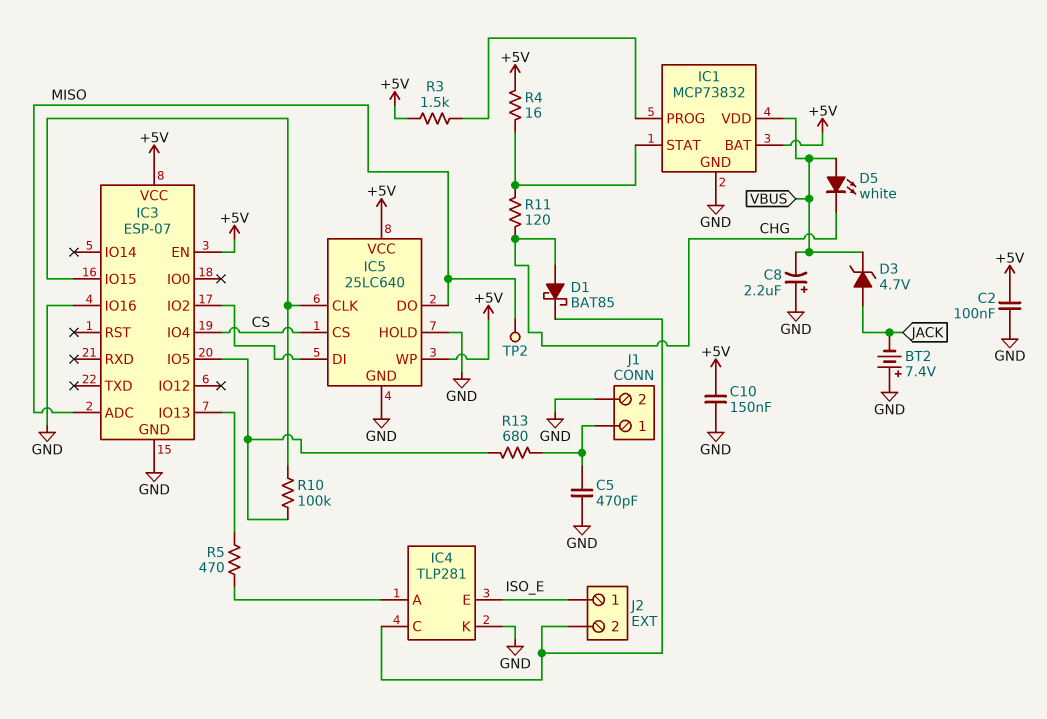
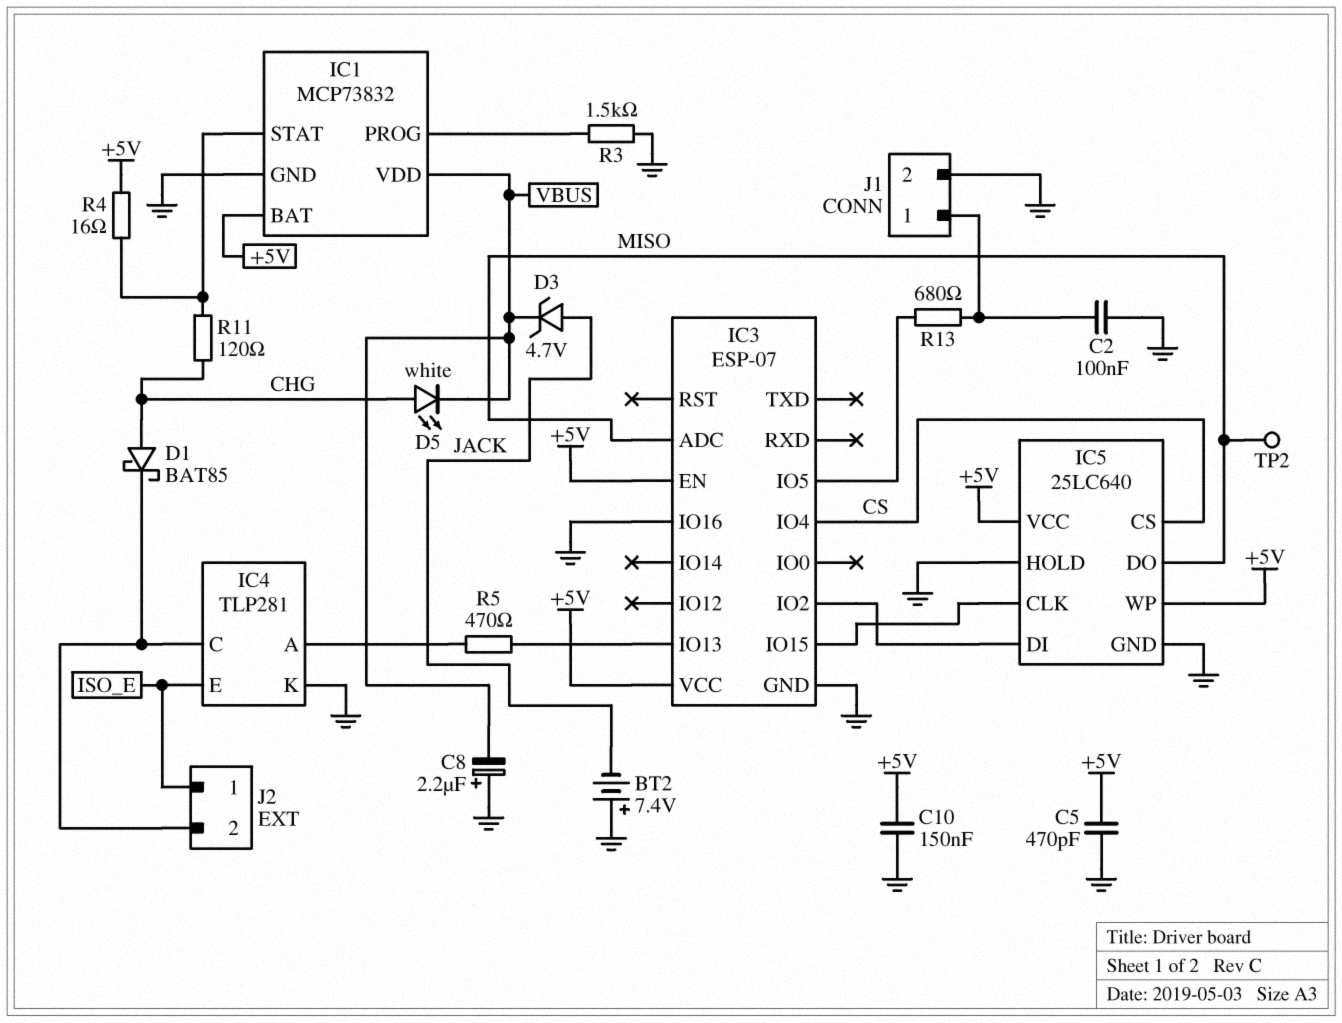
C2: 100nF (+5V, GND) -> 100nF (GND, J1/1)
C5: 470pF (GND, J1/1) -> 470pF (+5V, GND)
D5: LED white (A VBUS, K CHG) -> LED white (A CHG, K VBUS)
R3: 1.5k (+5V, IC1/PROG) -> 1.5k (GND, IC1/PROG)
R10: 100k (IC3/IO5, IC3/IO15) -> none

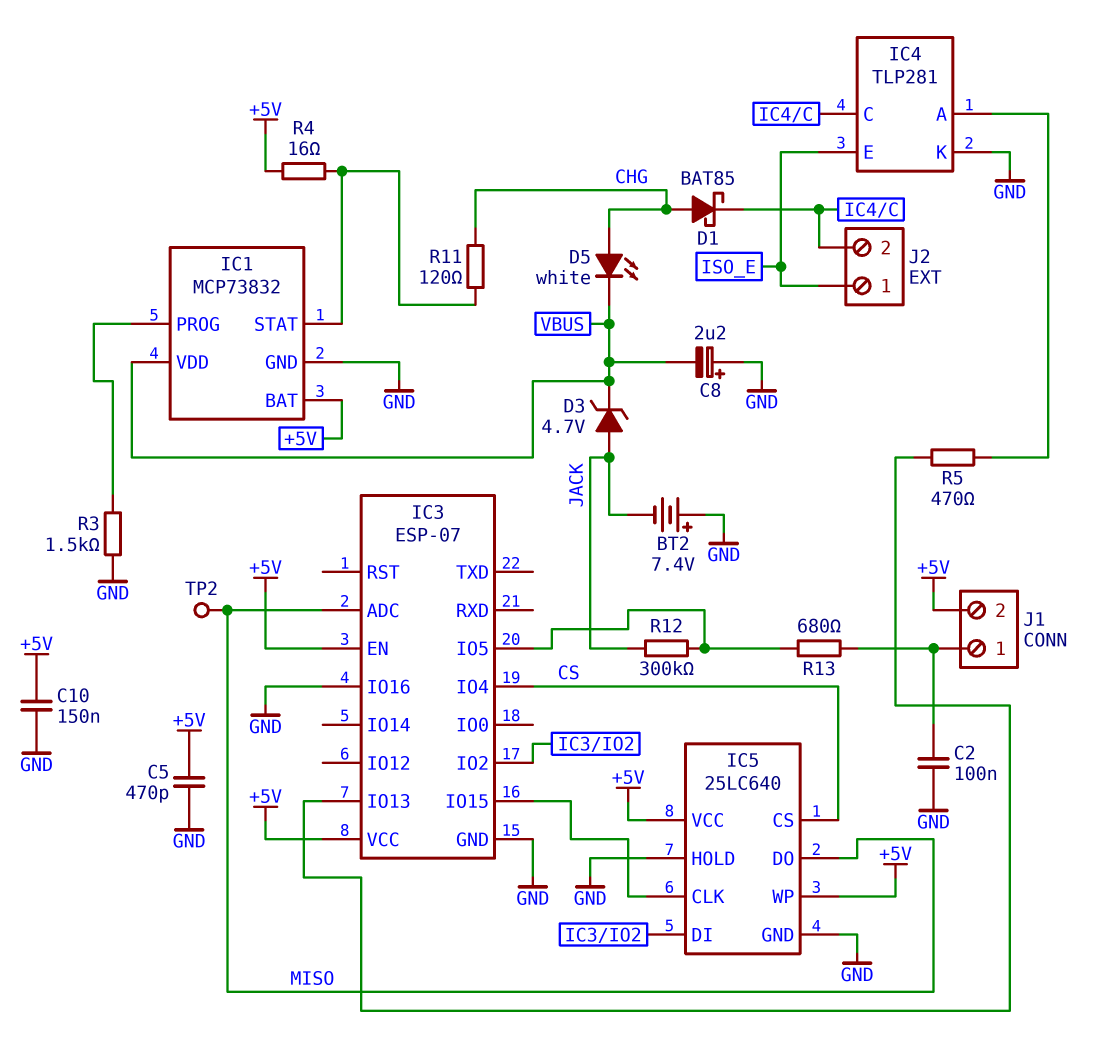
J1 pin 2: GND -> +5V
R12: none -> 300k (IC3/IO5, JACK)

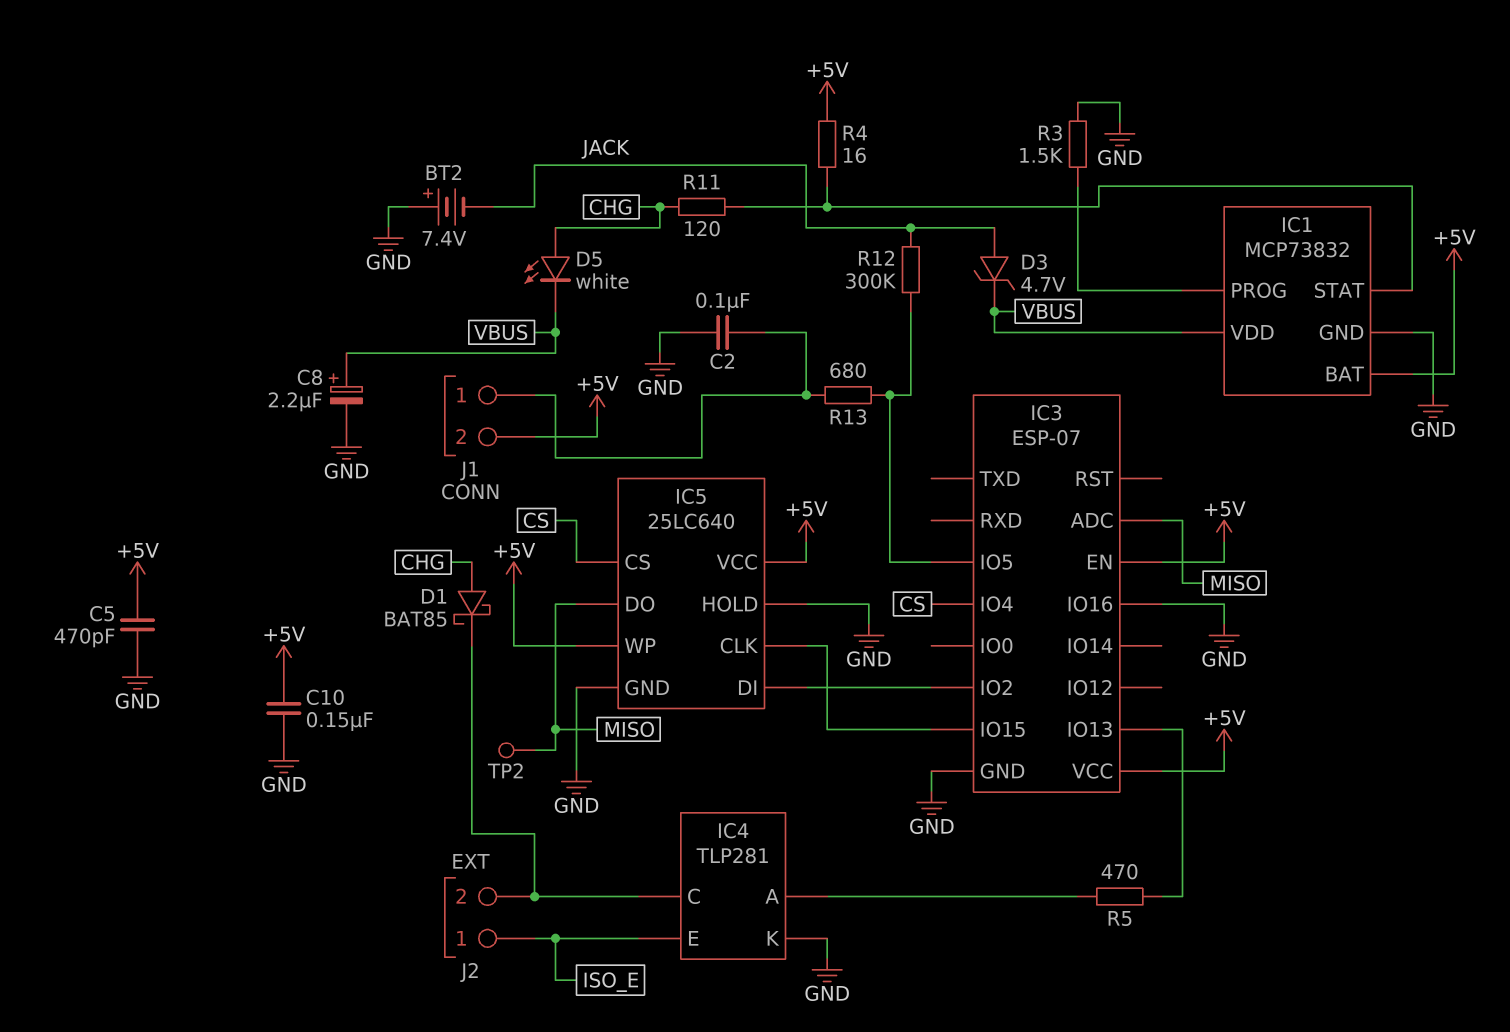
C8: 2.2uF (plus GND, minus VBUS) -> 2.2uF (plus VBUS, minus GND)

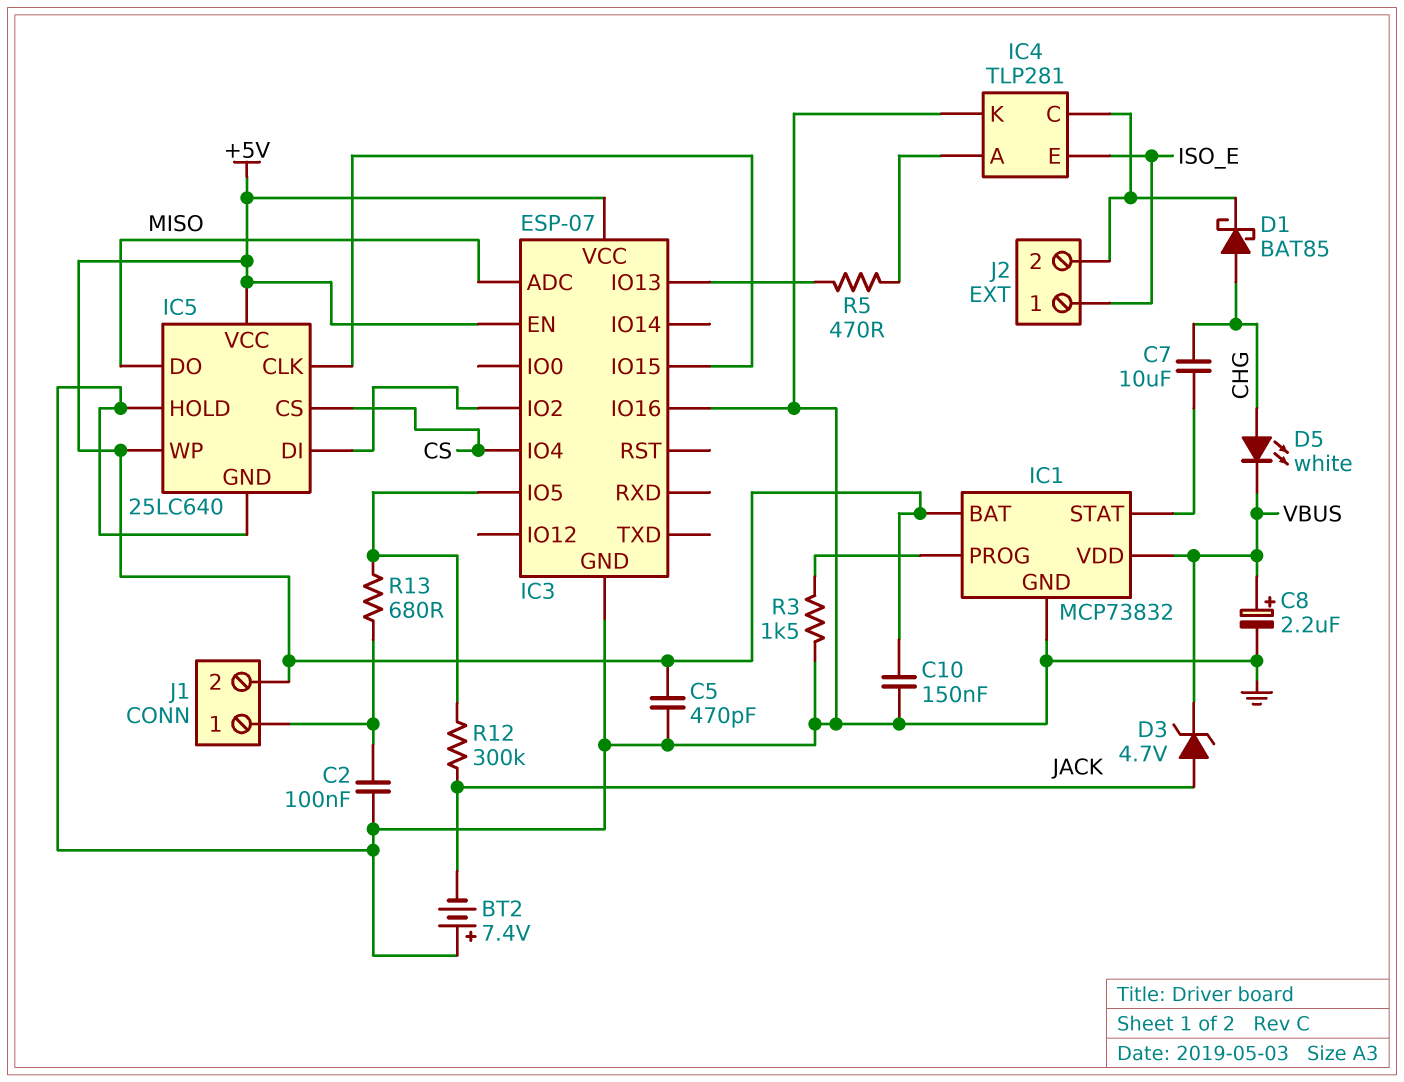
C7: none -> 10uF (CHG, IC1/STAT)
R4: 16 (+5V, IC1/STAT) -> none
R11: 120 (CHG, IC1/STAT) -> none
TP2: test point (MISO) -> none

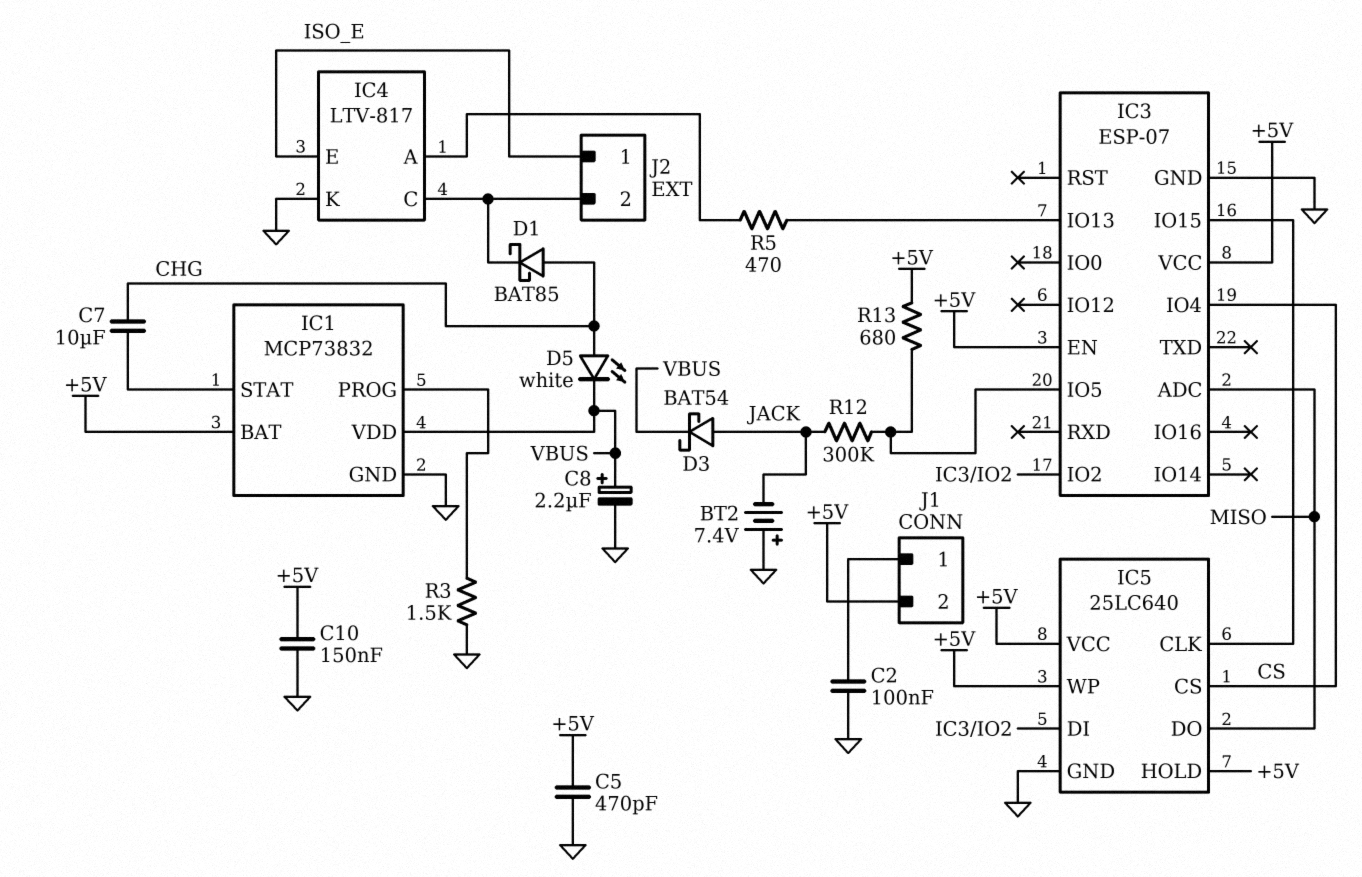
D3: zener 4.7V (A JACK, K VBUS) -> schottky BAT54 (A JACK, K VBUS)
IC3 pin IO16: GND -> none
IC4: TLP281 -> LTV-817
IC5 pin HOLD: GND -> +5V
R13: 680 (IC3/IO5, J1/1) -> 680 (+5V, IC3/IO5)

